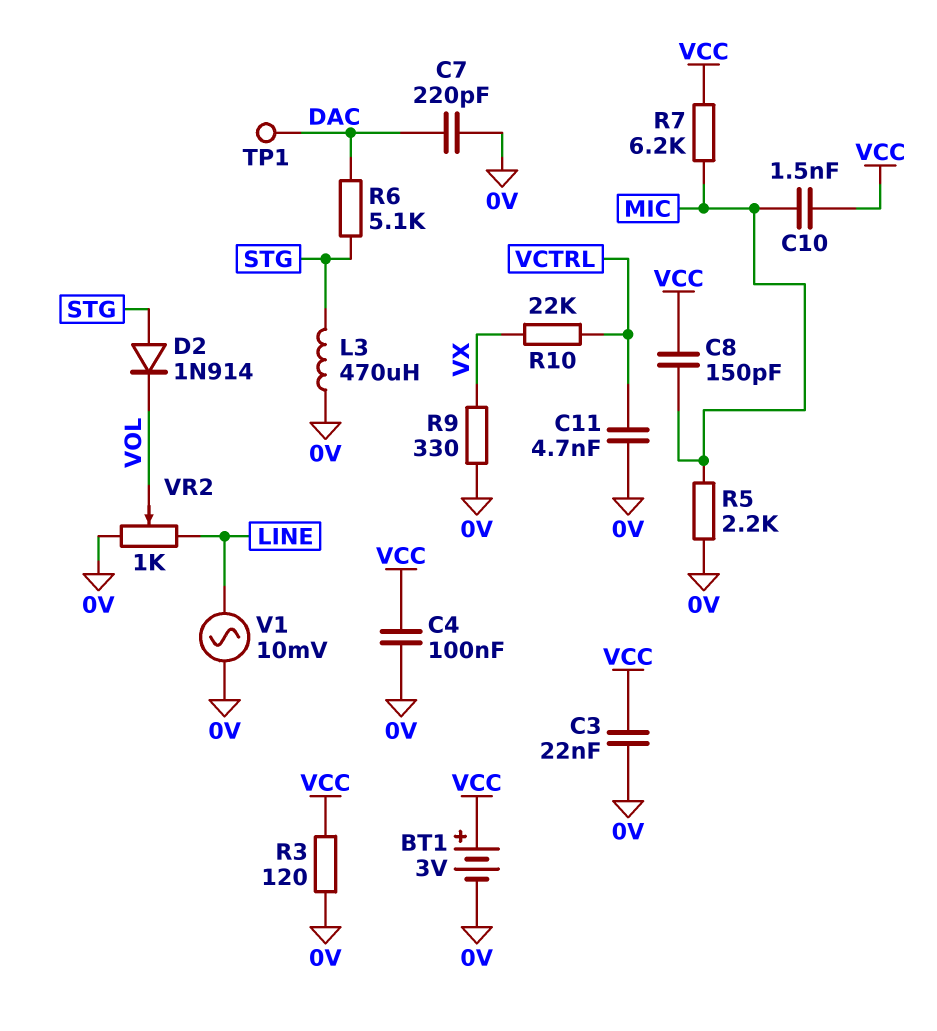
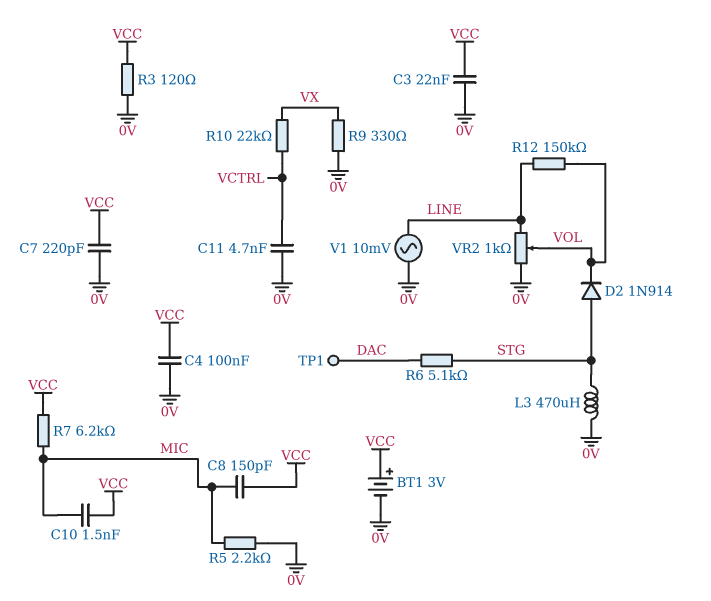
C7: 220pF (0V, DAC) -> 220pF (0V, VCC)
R12: none -> 150k (LINE, VOL)

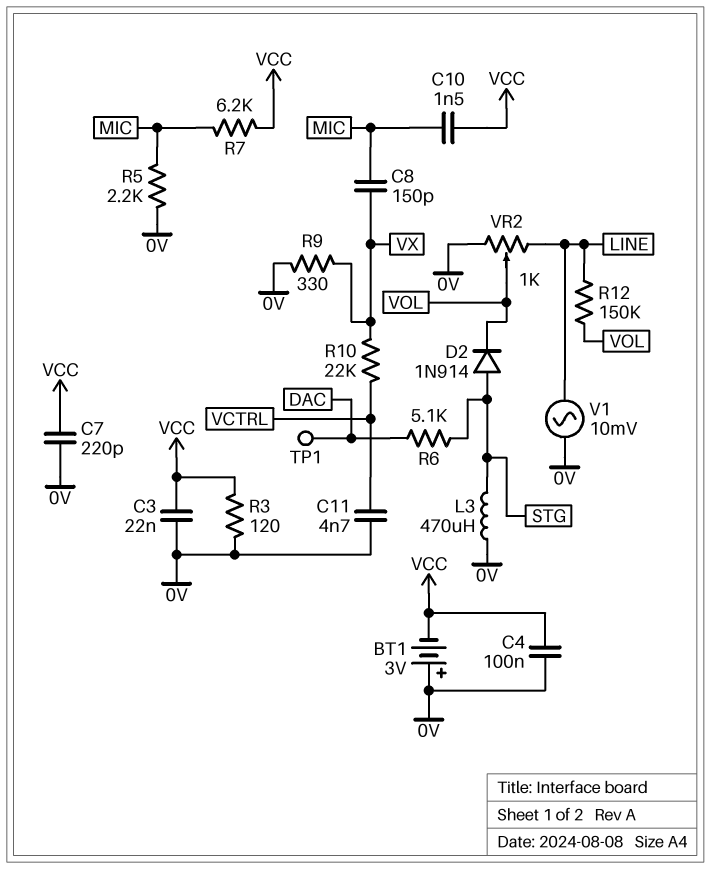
BT1: 3V (plus VCC, minus 0V) -> 3V (plus 0V, minus VCC)
C8: 150pF (MIC, VCC) -> 150pF (MIC, VX)

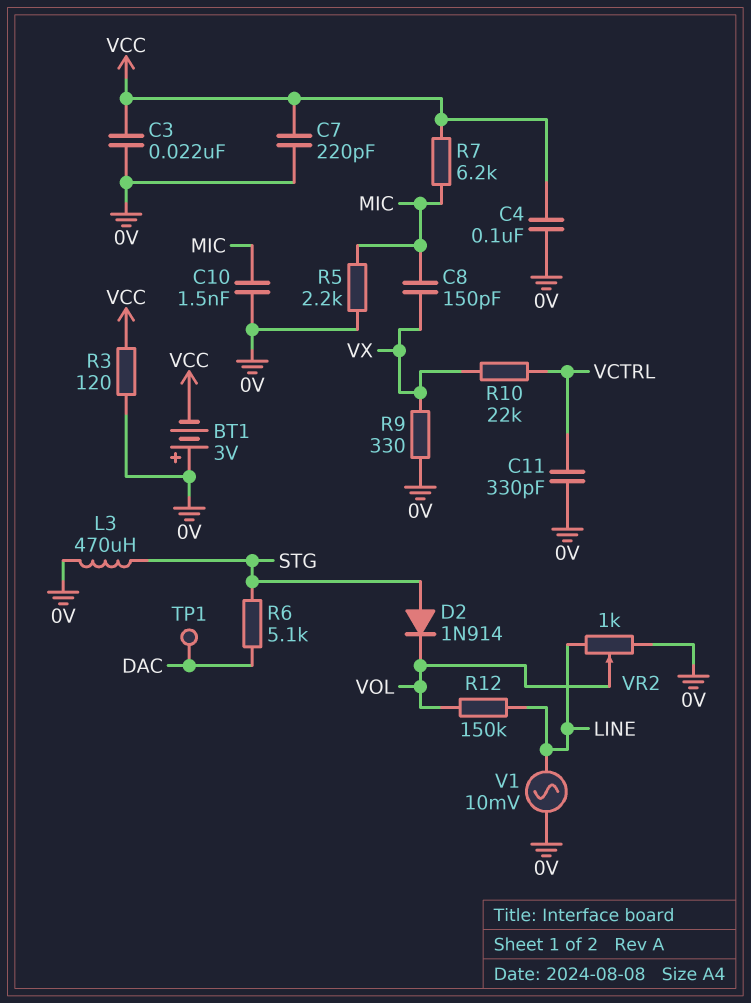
C10: 1.5nF (MIC, VCC) -> 1.5nF (0V, MIC)
C11: 4.7nF (0V, VCTRL) -> 330pF (0V, VCTRL)

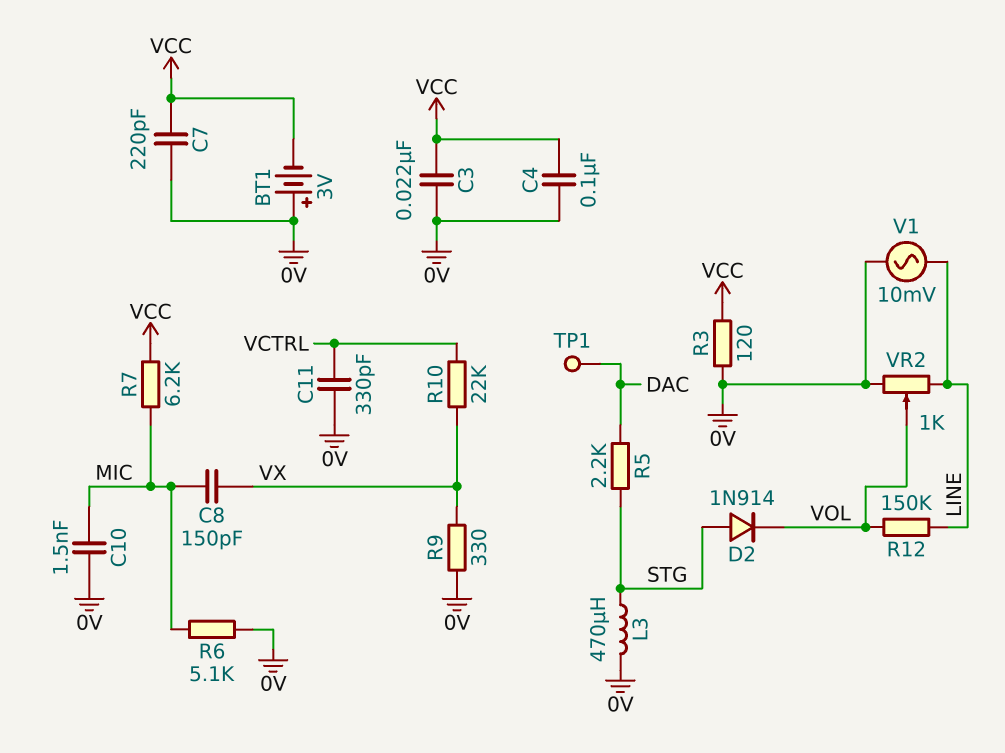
R5: 2.2k (0V, MIC) -> 2.2k (DAC, STG)
R6: 5.1k (DAC, STG) -> 5.1k (0V, MIC)

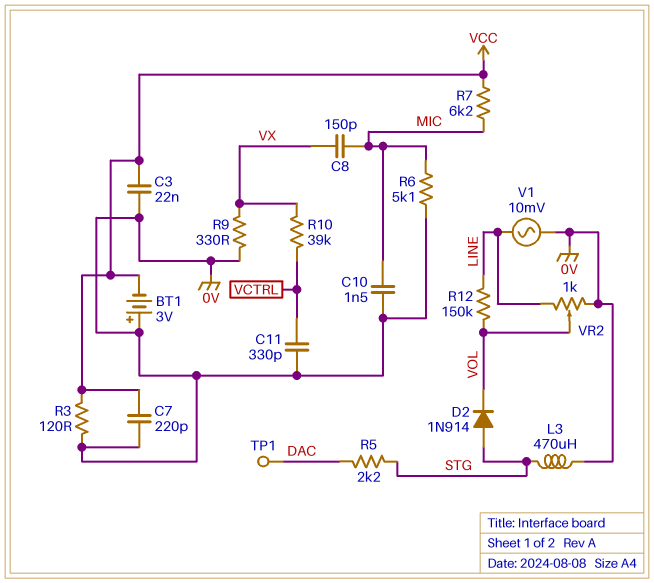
C4: 100nF (0V, VCC) -> none
R10: 22k (VCTRL, VX) -> 39k (VCTRL, VX)

